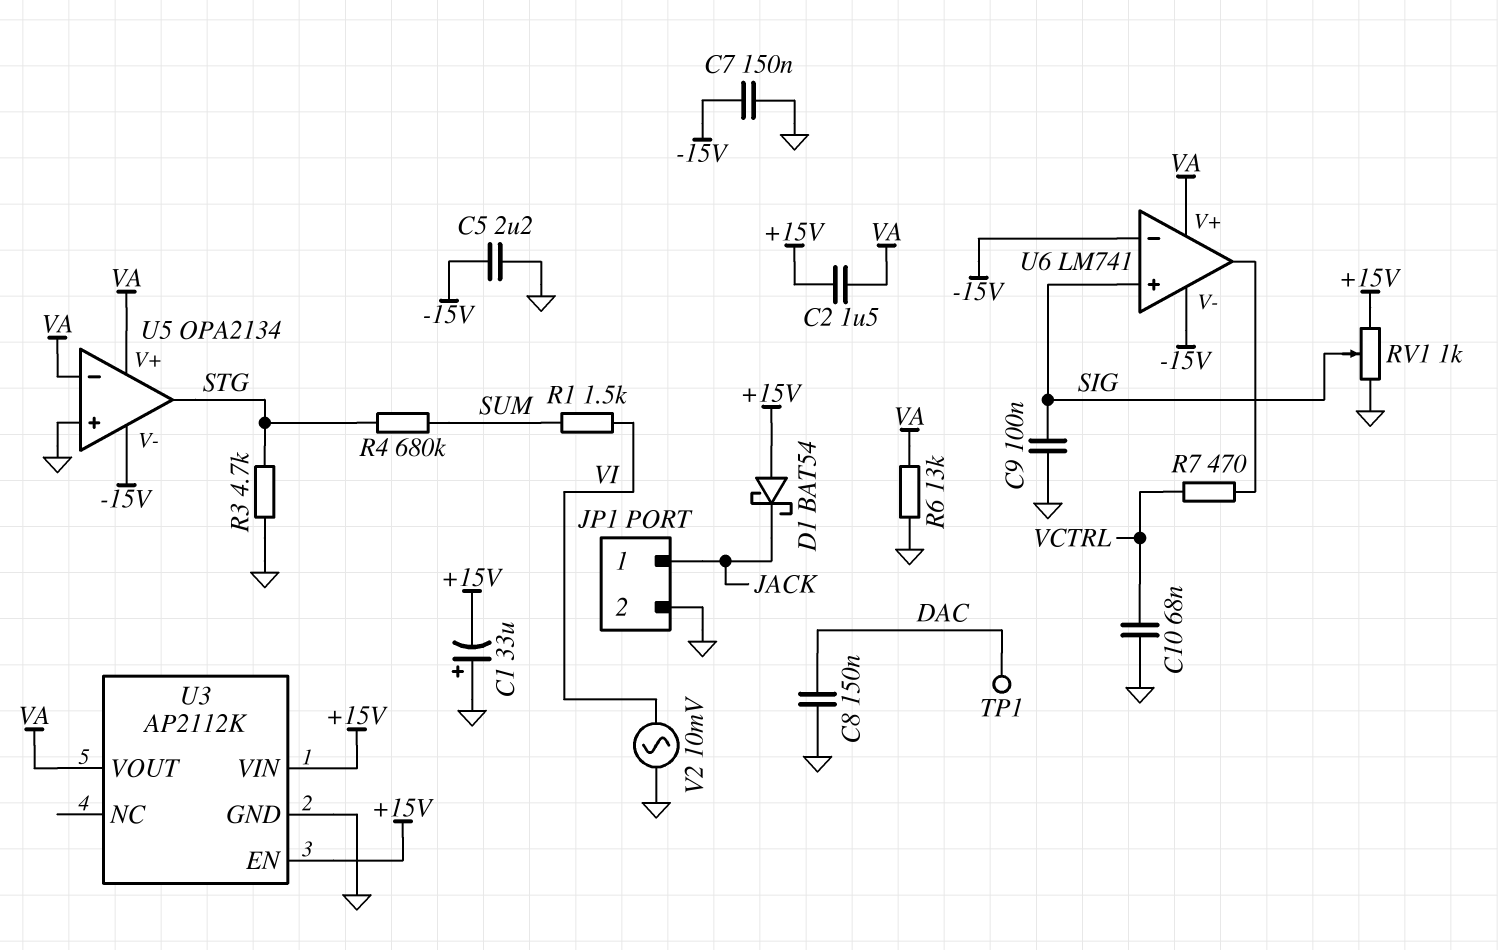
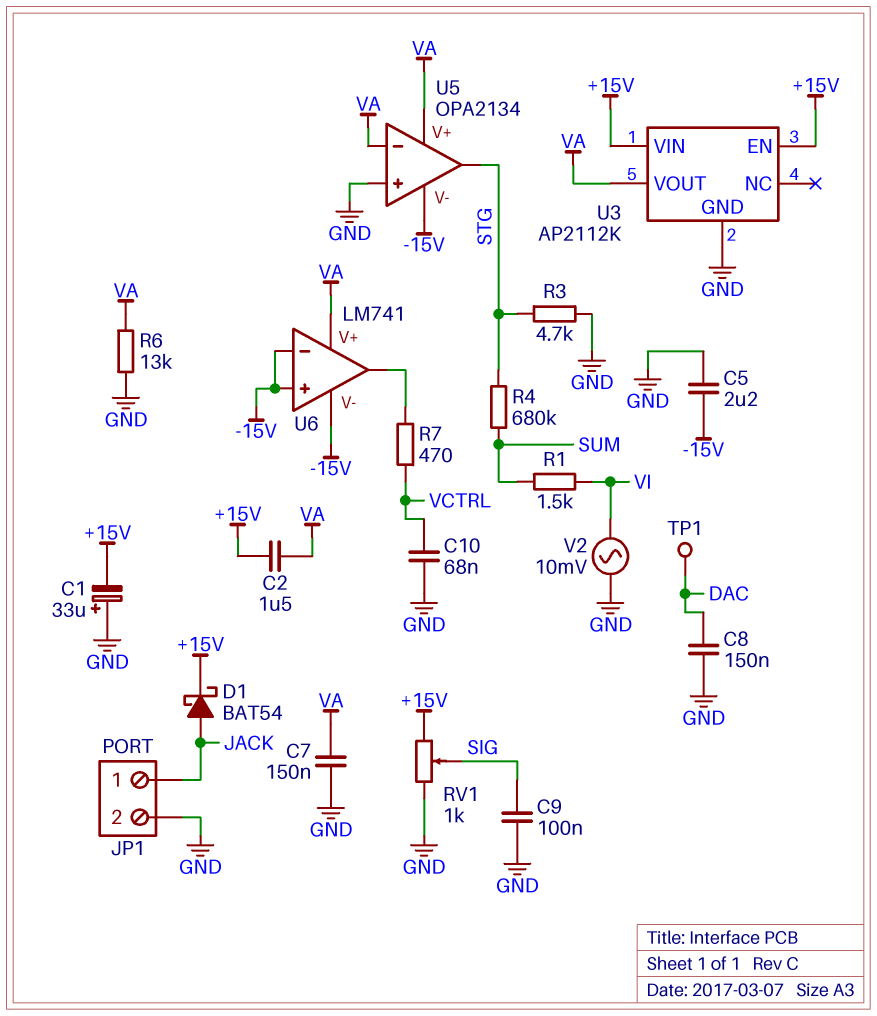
C7: 150nF (-15V, GND) -> 150nF (GND, VA)
D1: schottky BAT54 (A +15V, K JACK) -> schottky BAT54 (A JACK, K +15V)
U6 pin in+: SIG -> -15V

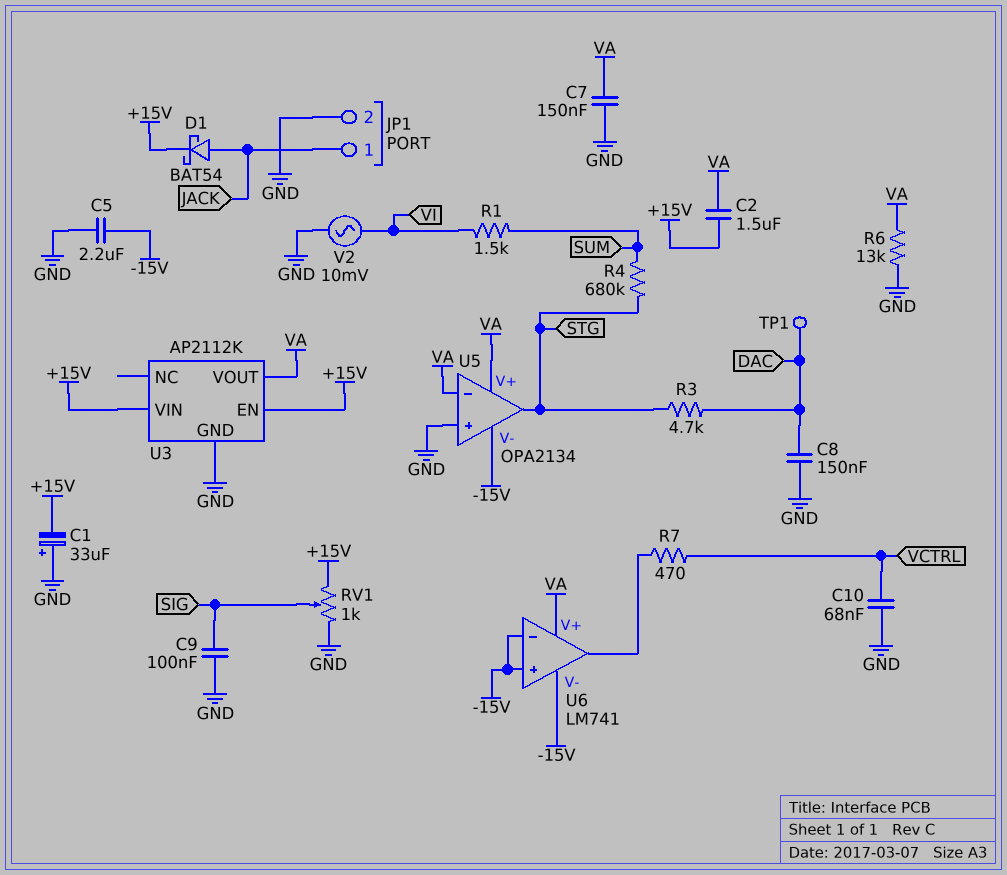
R3: 4.7k (GND, STG) -> 4.7k (DAC, STG)

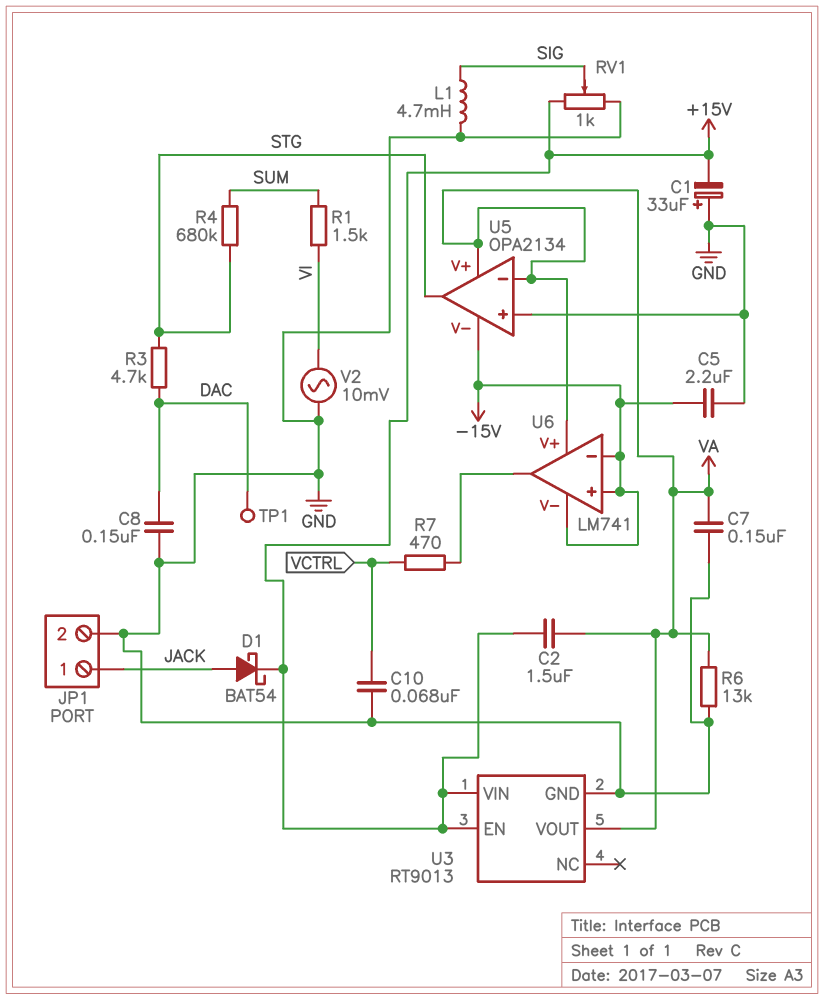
C9: 100nF (GND, SIG) -> none
L1: none -> 4.7mH (GND, SIG)
U3: AP2112K -> RT9013

